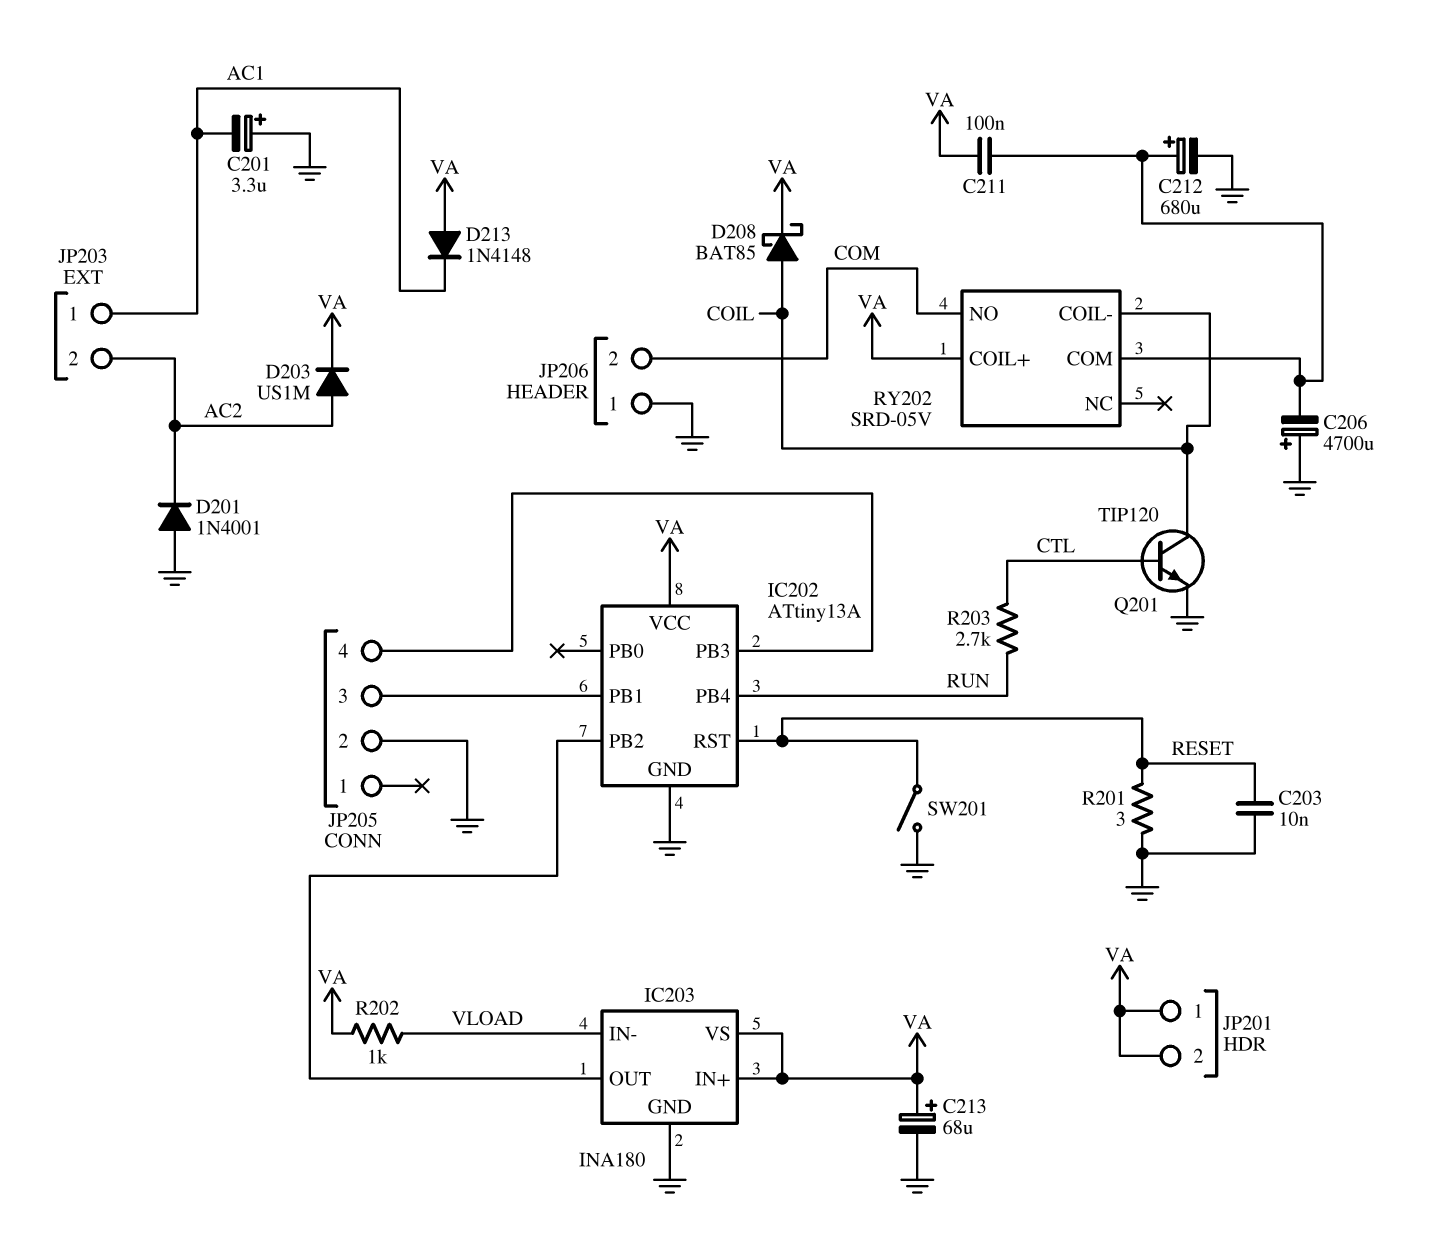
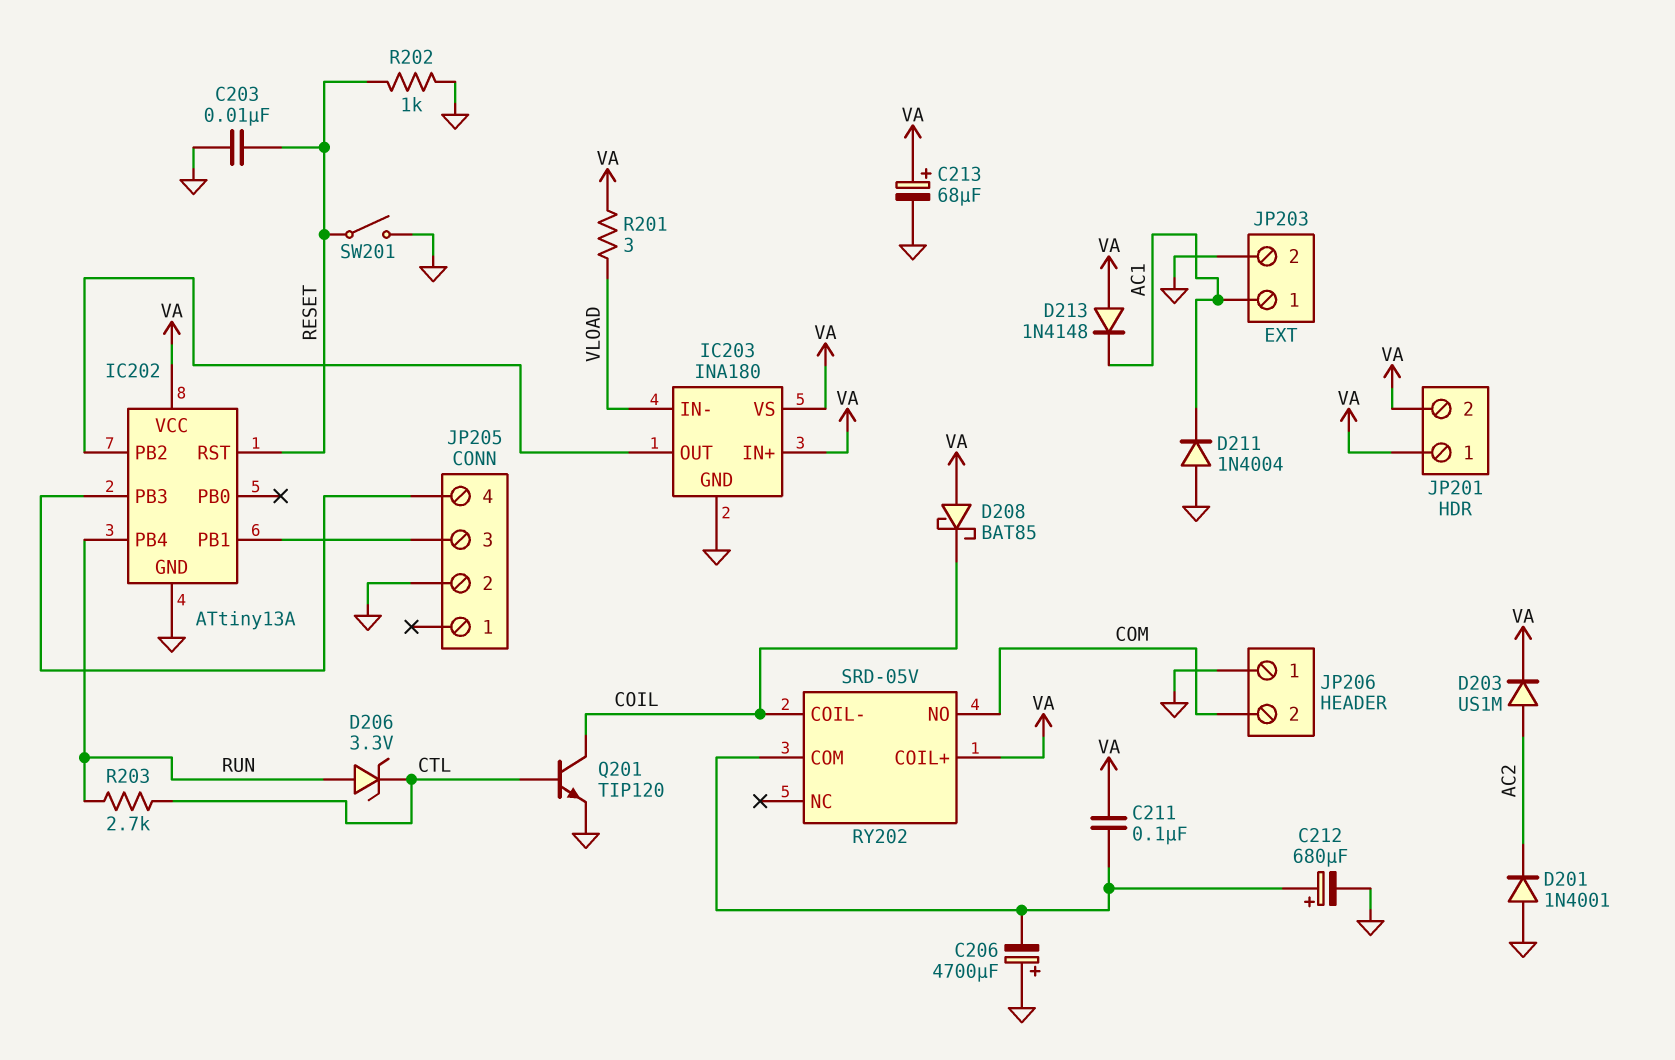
C201: 3.3uF (plus GND, minus AC1) -> none
D206: none -> zener 3.3V (A RUN, K CTL)
D208: schottky BAT85 (A COIL, K VA) -> schottky BAT85 (A VA, K COIL)
D211: none -> diode 1N4004 (A GND, K AC1)
JP203 pin 2: AC2 -> GND
R201: 3 (GND, RESET) -> 3 (VA, VLOAD)
R202: 1k (VA, VLOAD) -> 1k (GND, RESET)

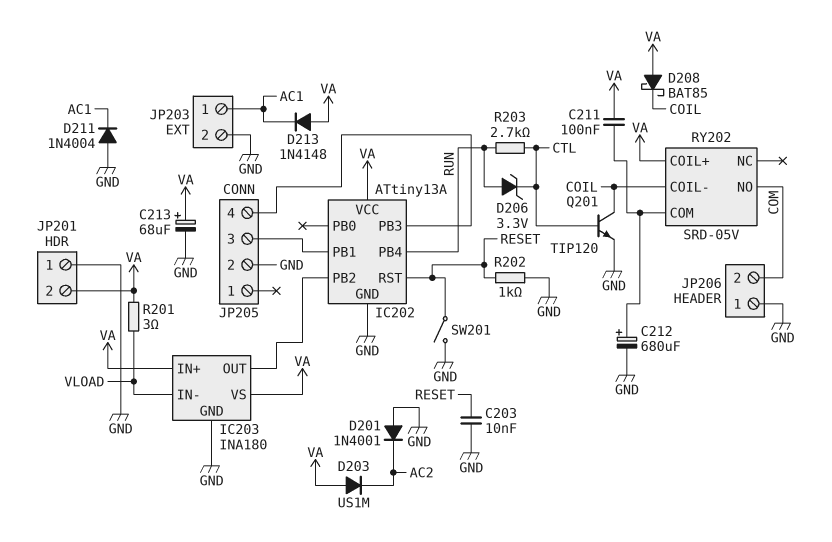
C206: 4700uF (plus GND, minus RY202/COM) -> none
D203: diode US1M (A AC2, K VA) -> diode US1M (A VA, K AC2)
JP201 pin 1: VA -> GND

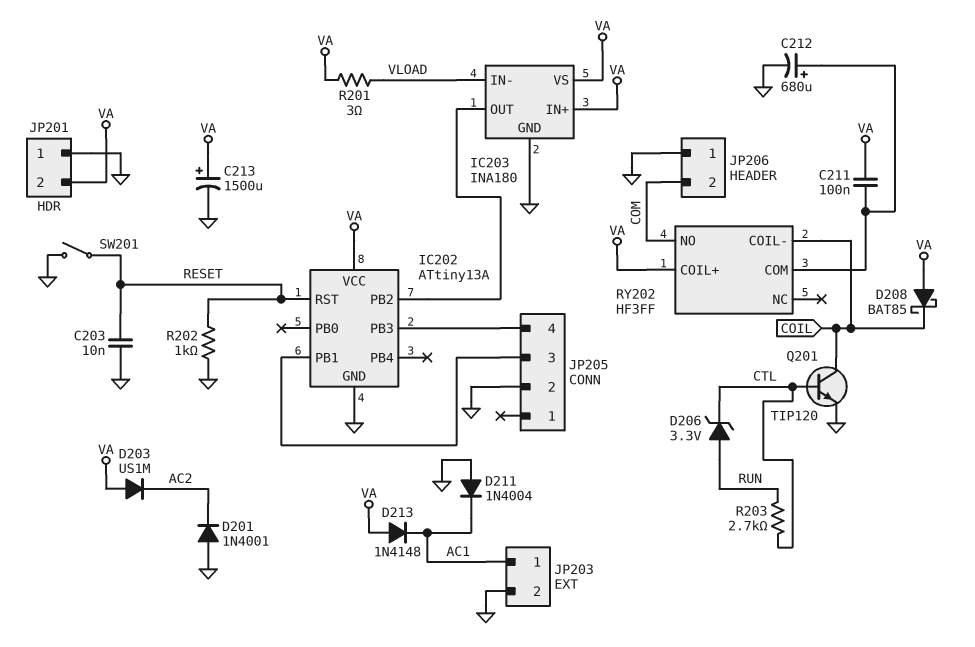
C213: 68uF (plus VA, minus GND) -> 1500uF (plus VA, minus GND)
IC202 pin PB4: RUN -> none
RY202: SRD-05V -> HF3FF

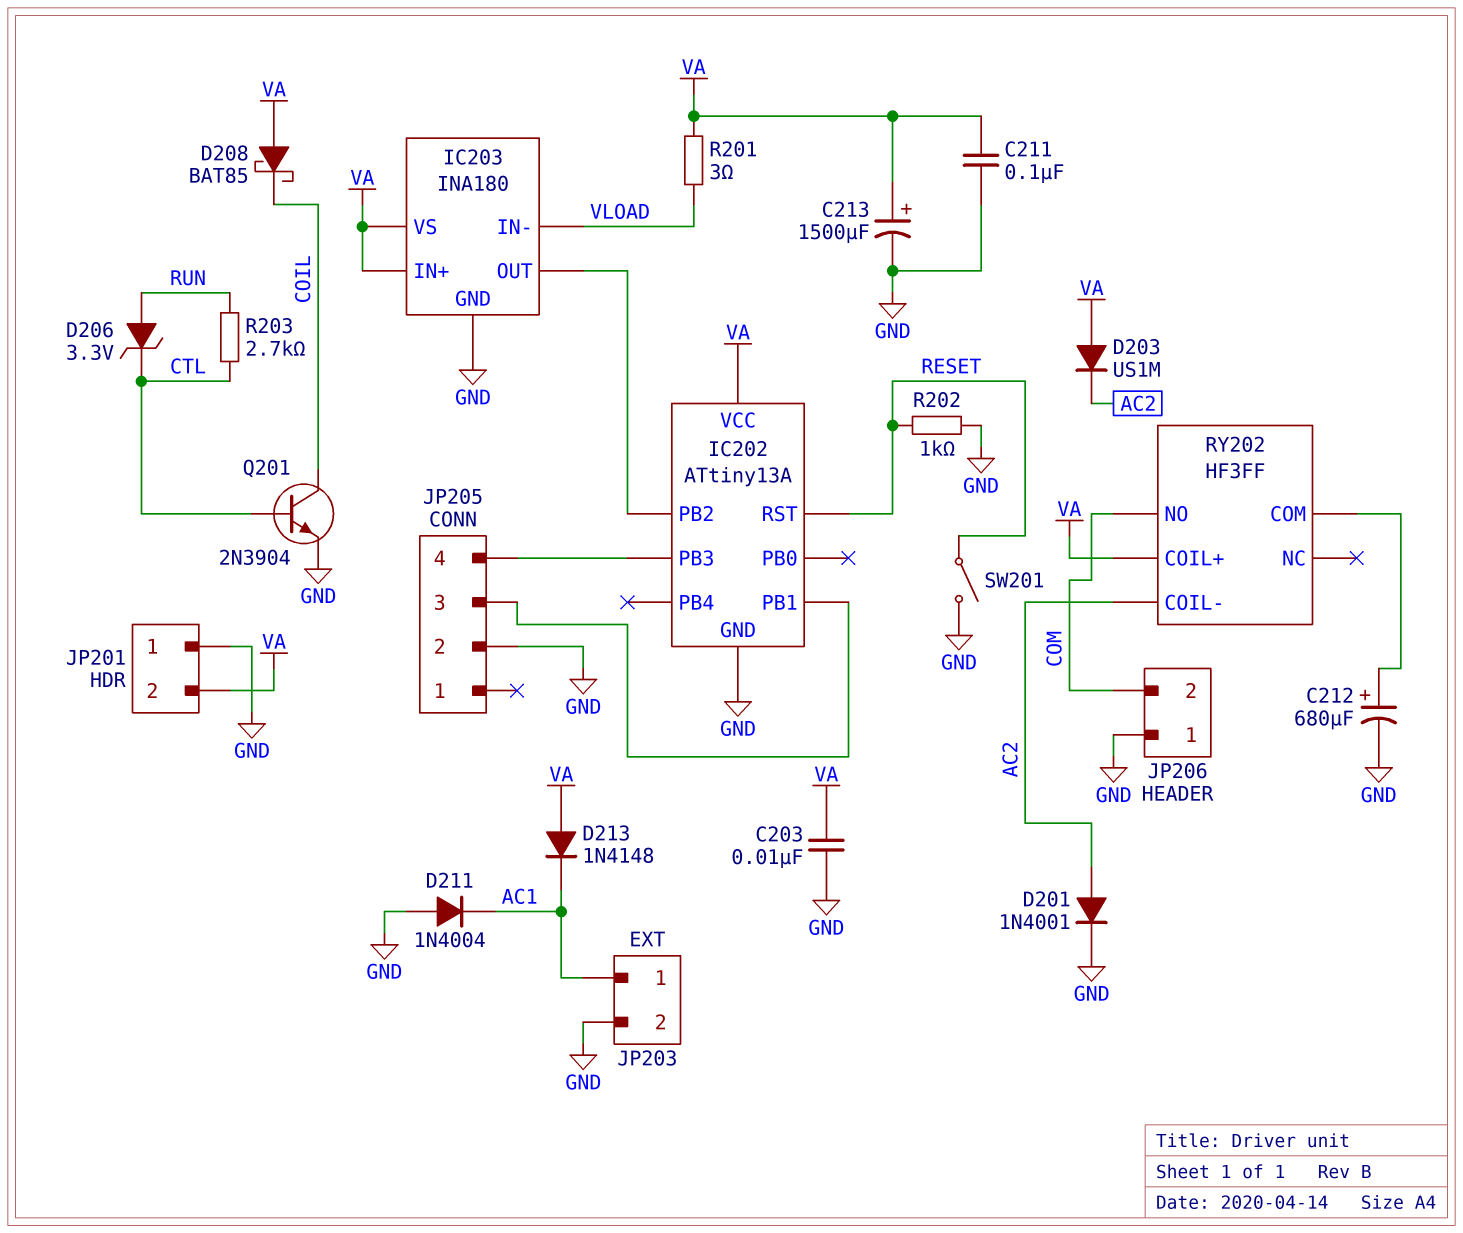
C203: 10nF (GND, RESET) -> 10nF (GND, VA)
C211: 100nF (RY202/COM, VA) -> 100nF (GND, VA)
D201: diode 1N4001 (A GND, K AC2) -> diode 1N4001 (A AC2, K GND)
Q201: NPN TIP120 (B CTL, C COIL, E GND) -> NPN 2N3904 (B CTL, C COIL, E GND)
RY202 pin COIL-: COIL -> AC2

